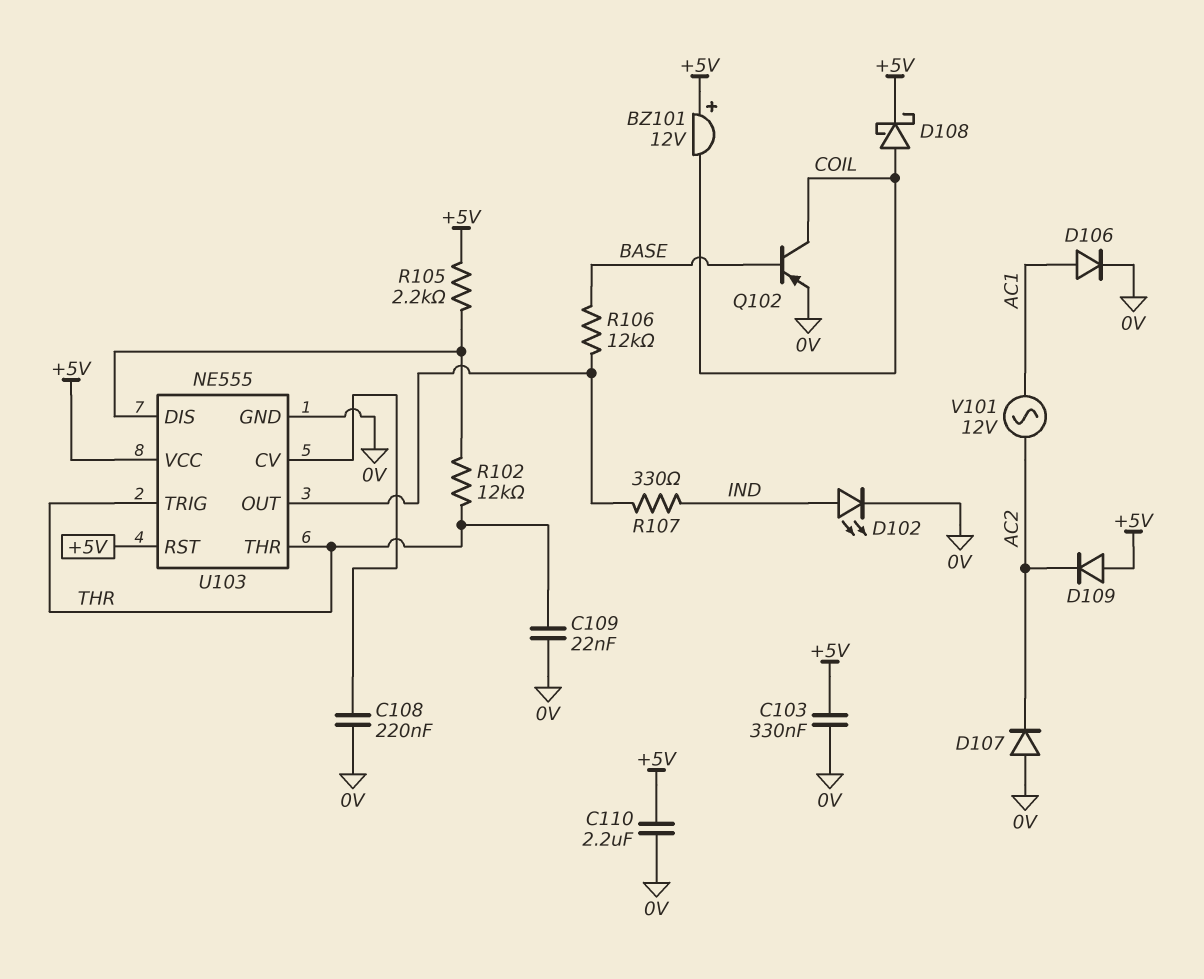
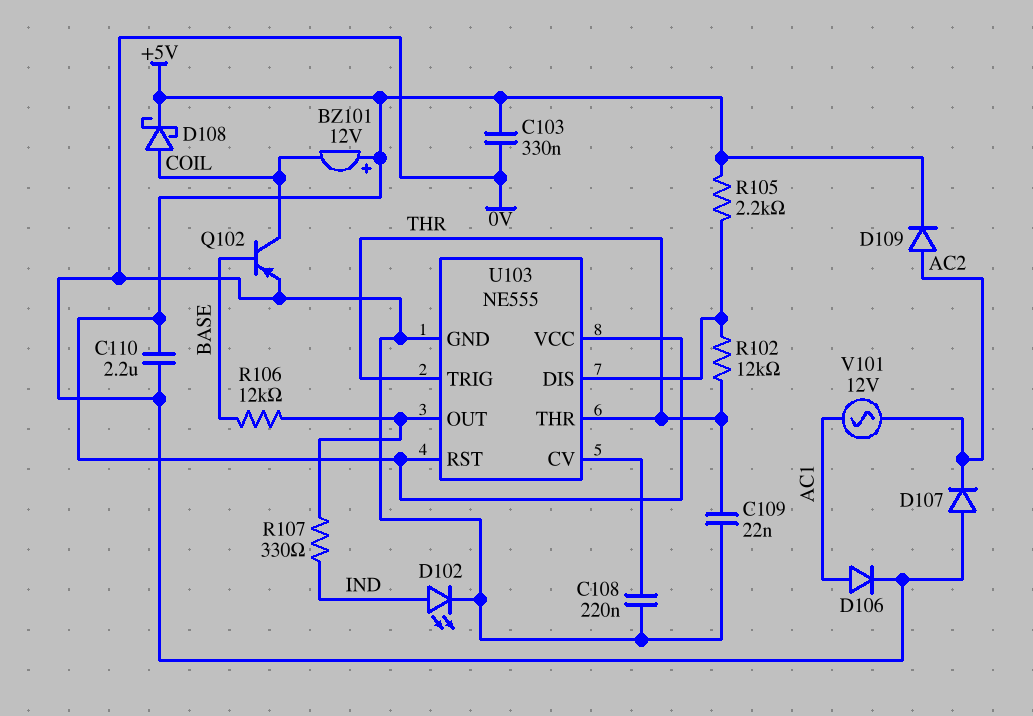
D109: diode (A +5V, K AC2) -> diode (A AC2, K +5V)

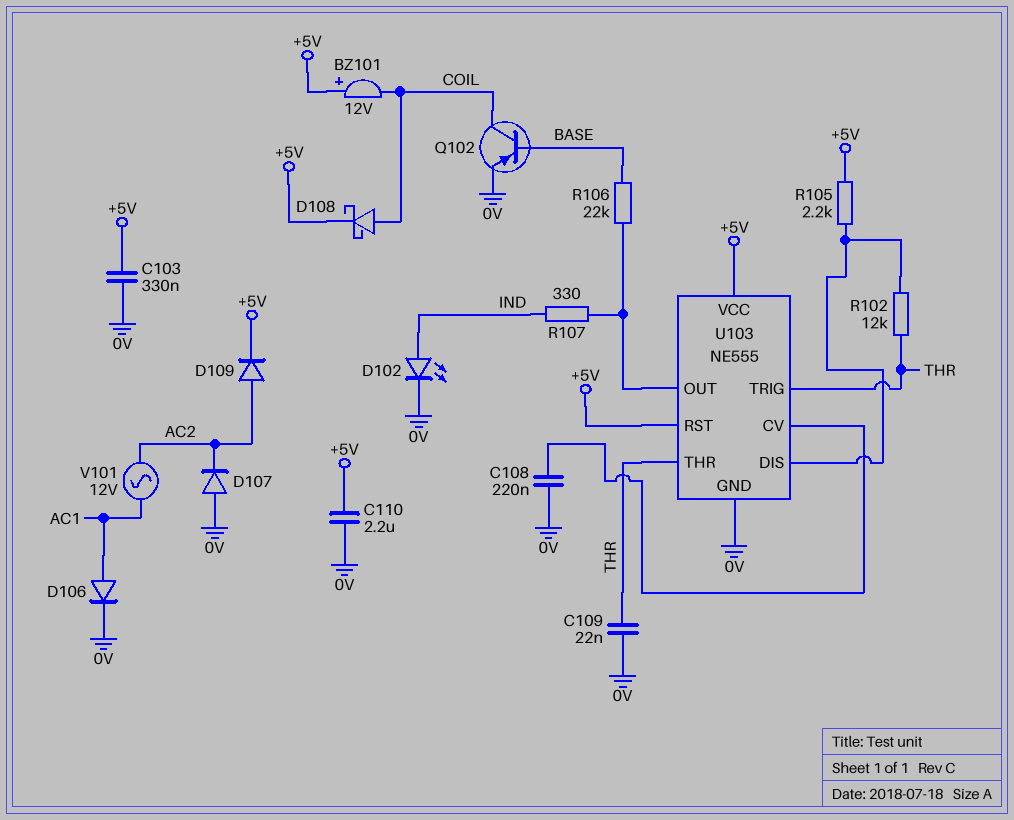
R106: 12k (BASE, U103/OUT) -> 22k (BASE, U103/OUT)

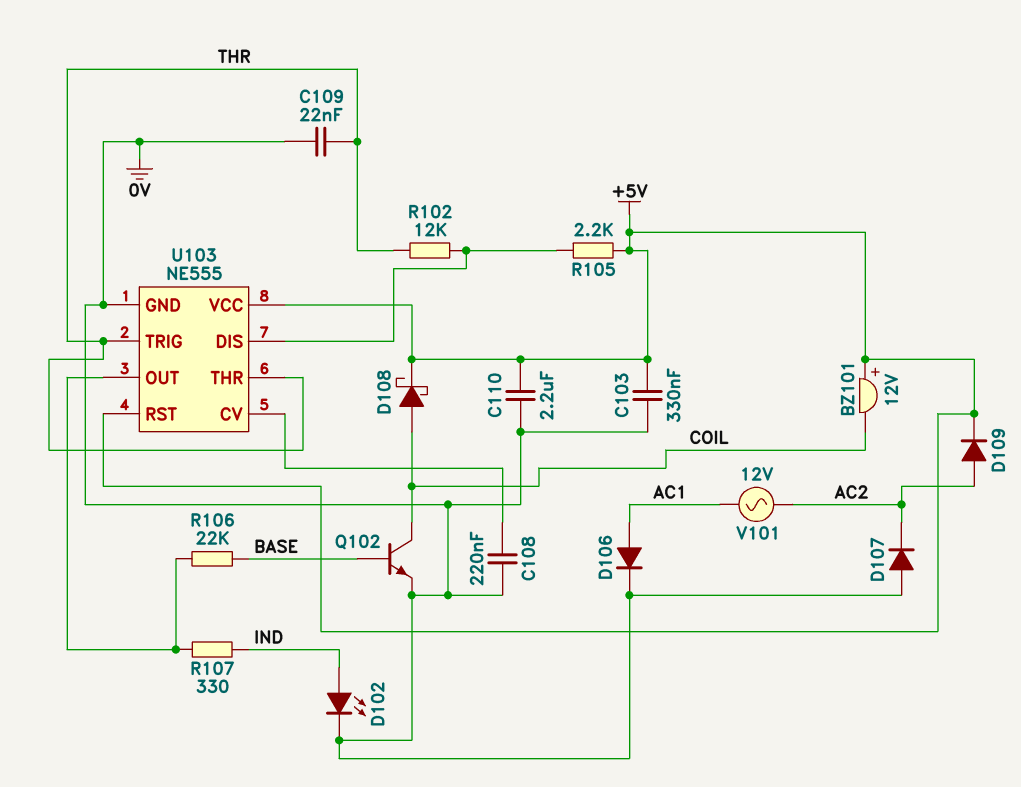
Q102: PNP (B BASE, C COIL, E 0V) -> NPN (B BASE, C COIL, E 0V)

